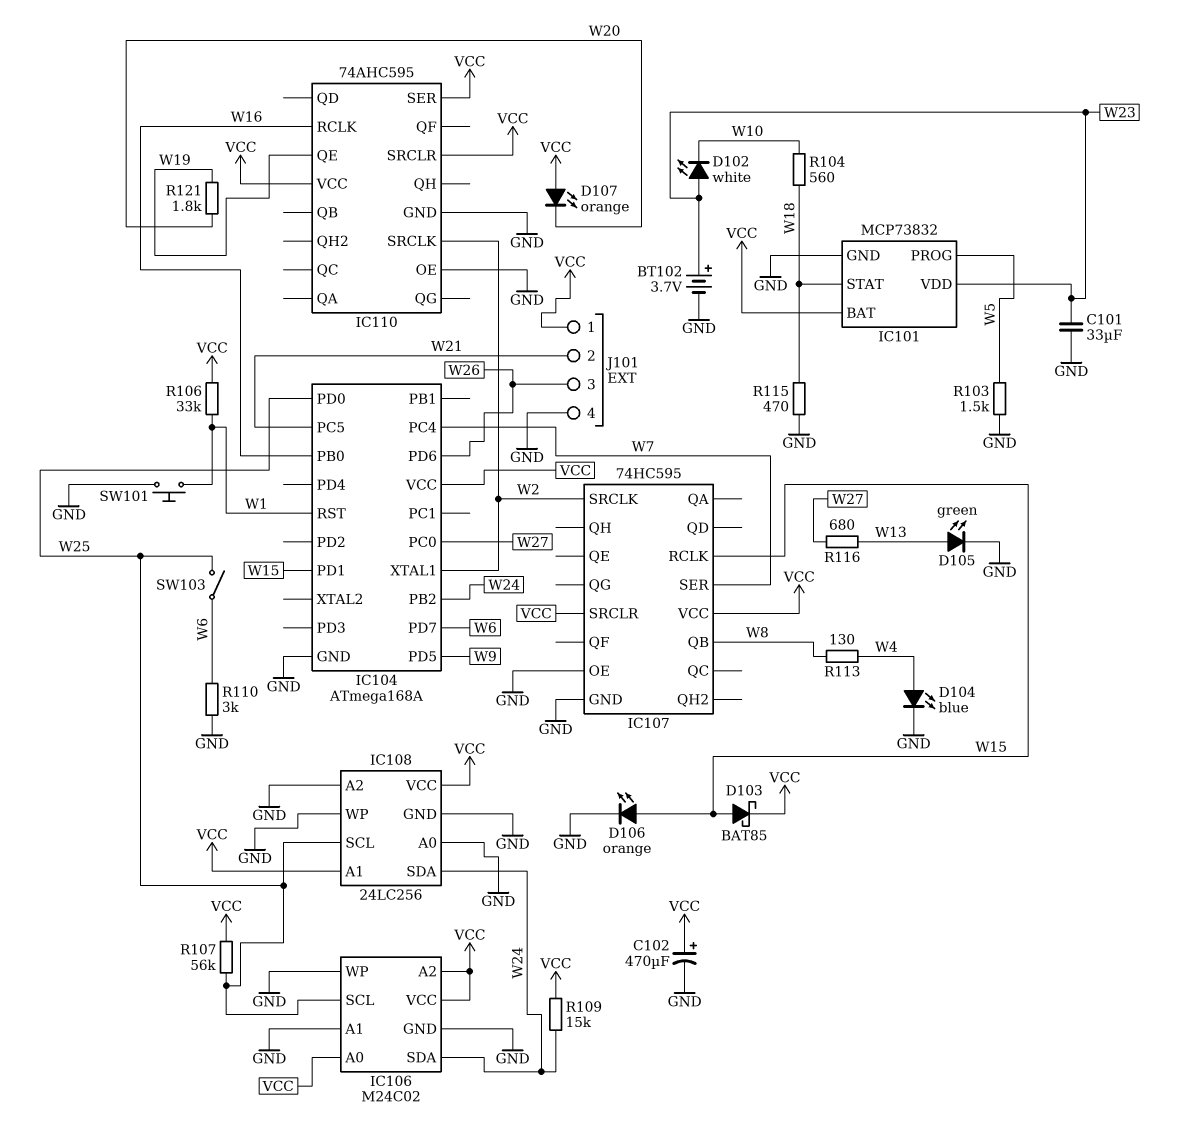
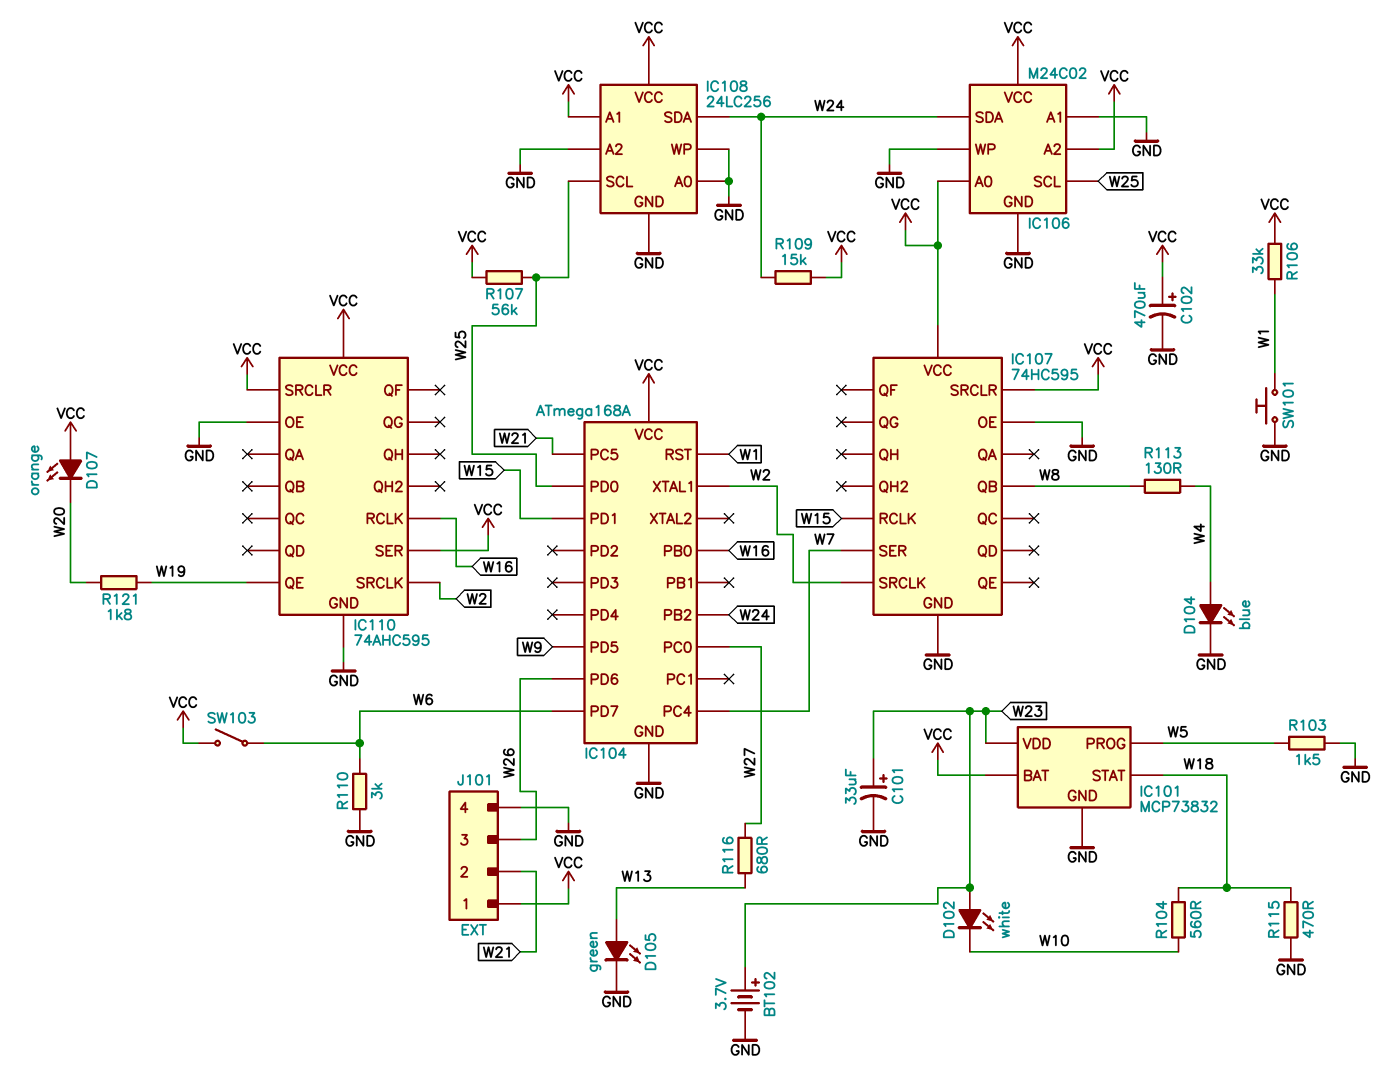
C101: 33uF (GND, W23) -> 33uF (plus W23, minus GND)
D103: schottky BAT85 (A W15, K VCC) -> none
D106: LED orange (A W15, K GND) -> none
SW103: switch (W6, W25) -> switch (VCC, W6)

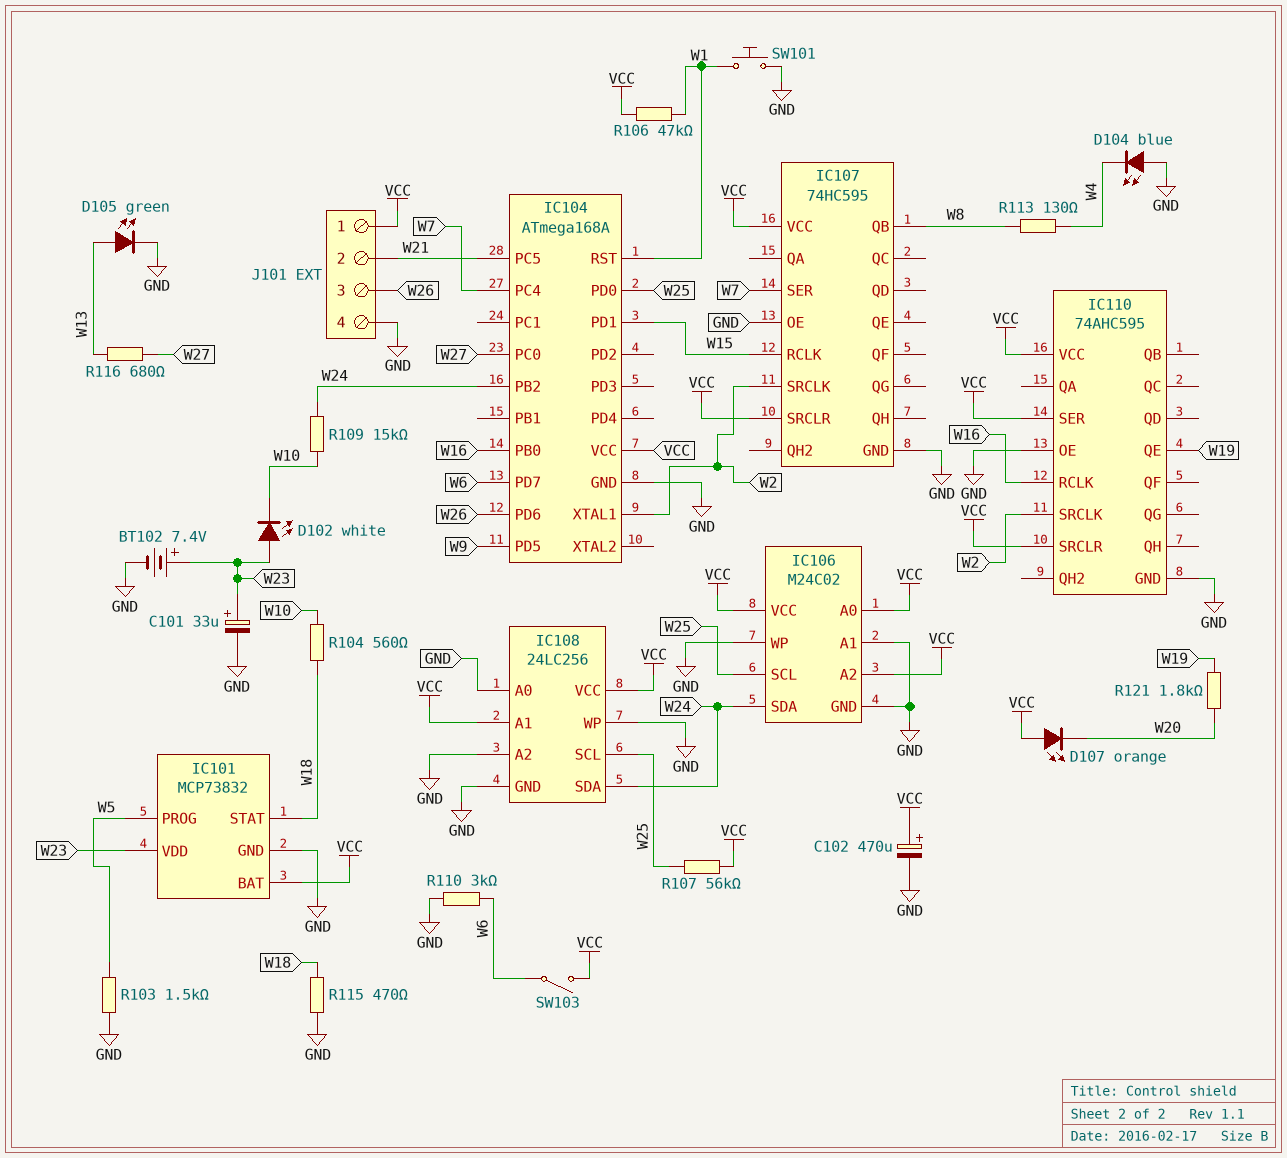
BT102: 3.7V (plus W23, minus GND) -> 7.4V (plus W23, minus GND)
D104: LED blue (A W4, K GND) -> LED blue (A GND, K W4)
R106: 33k (VCC, W1) -> 47k (VCC, W1)
R109: 15k (VCC, W24) -> 15k (W10, W24)

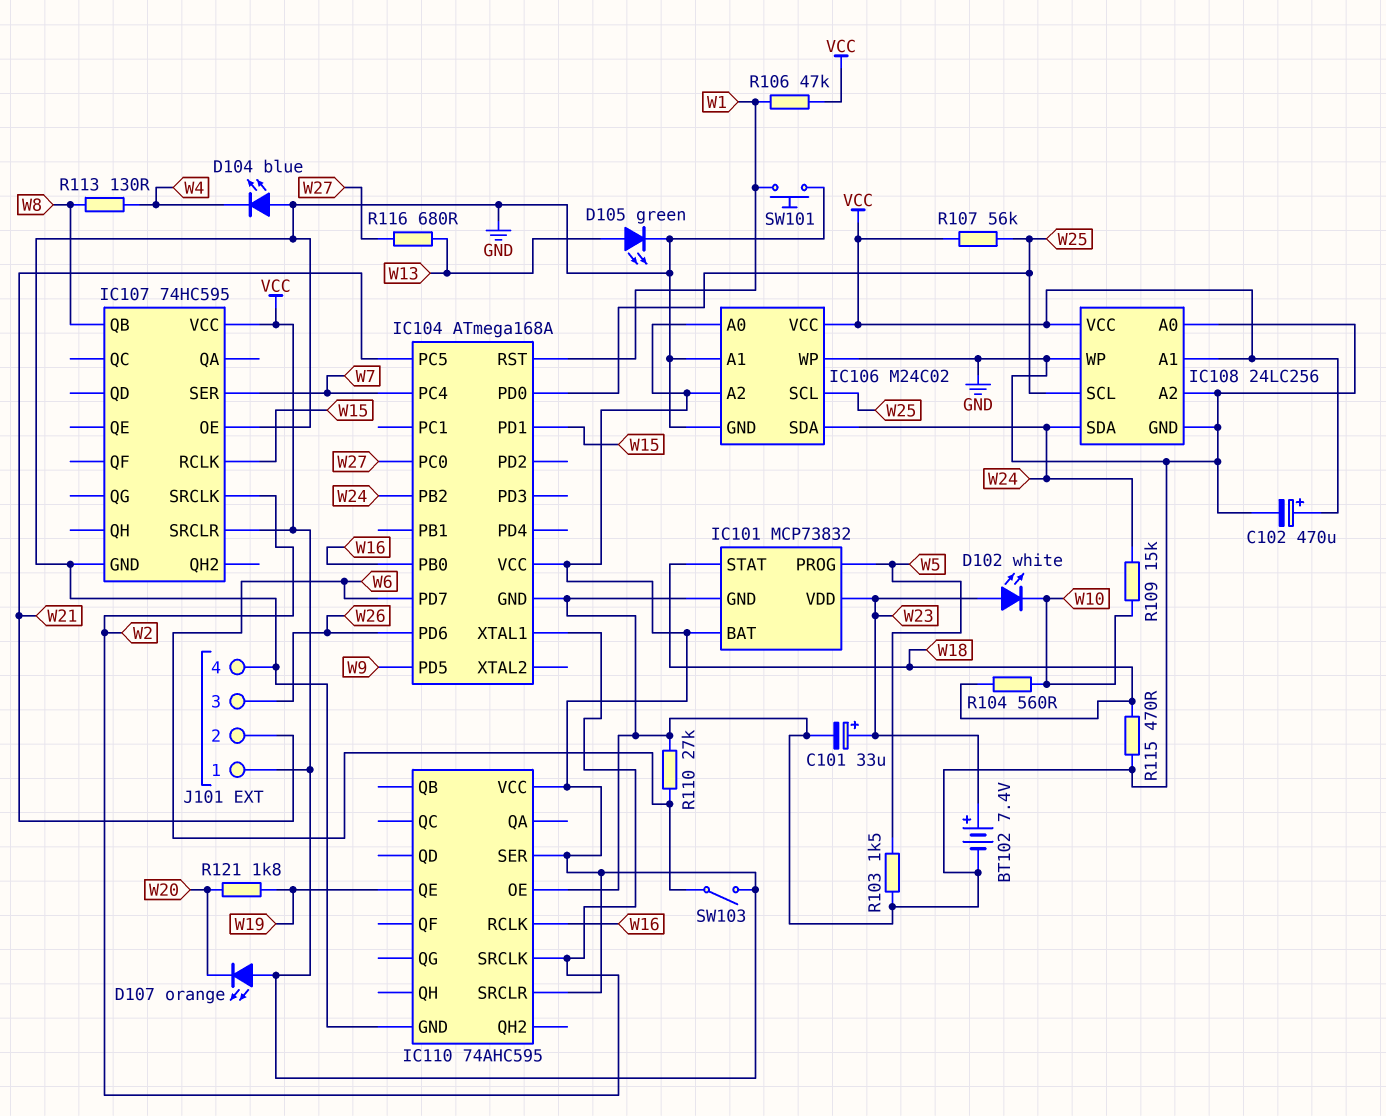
R110: 3k (GND, W6) -> 27k (GND, W6)

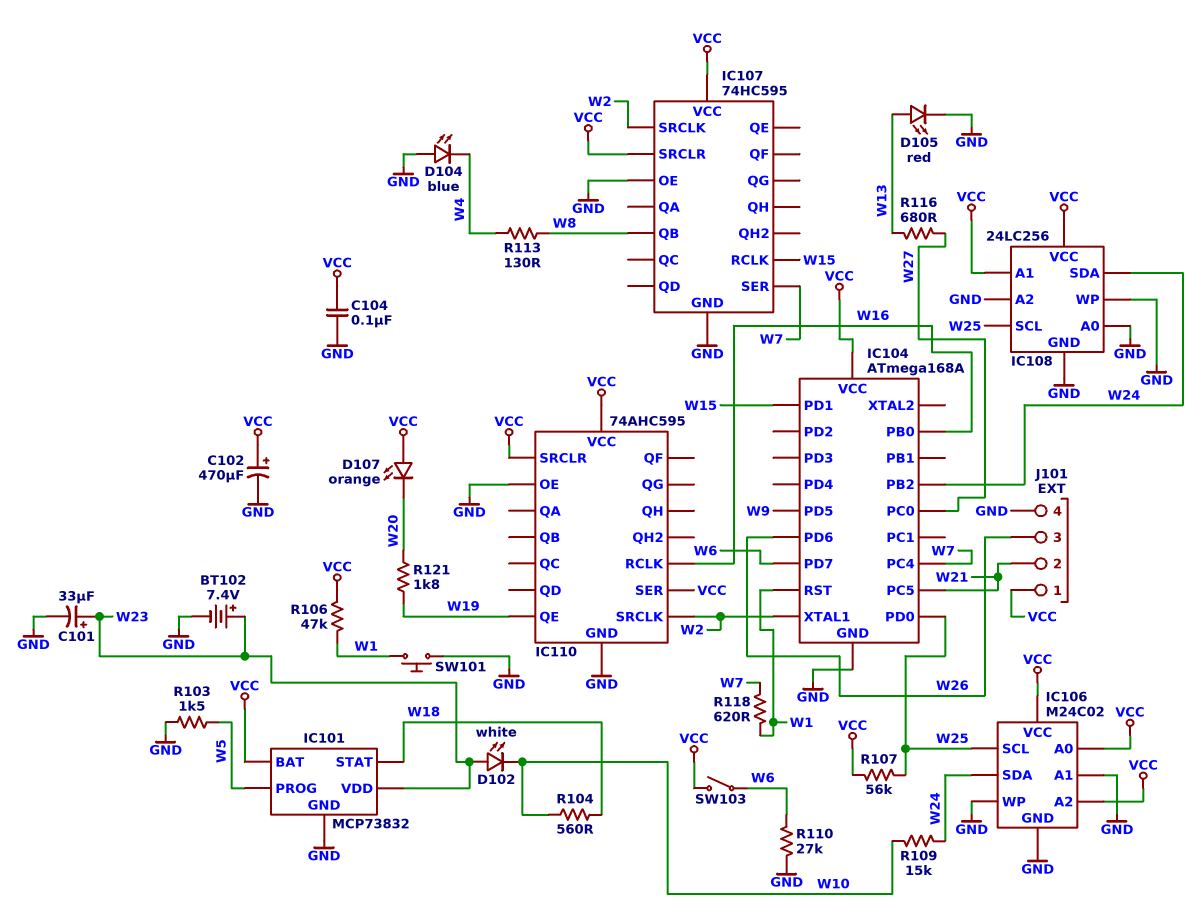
C104: none -> 100nF (GND, VCC)
D105: LED green (A W13, K GND) -> LED red (A W13, K GND)
R115: 470 (GND, W18) -> none
R118: none -> 620 (W1, W7)

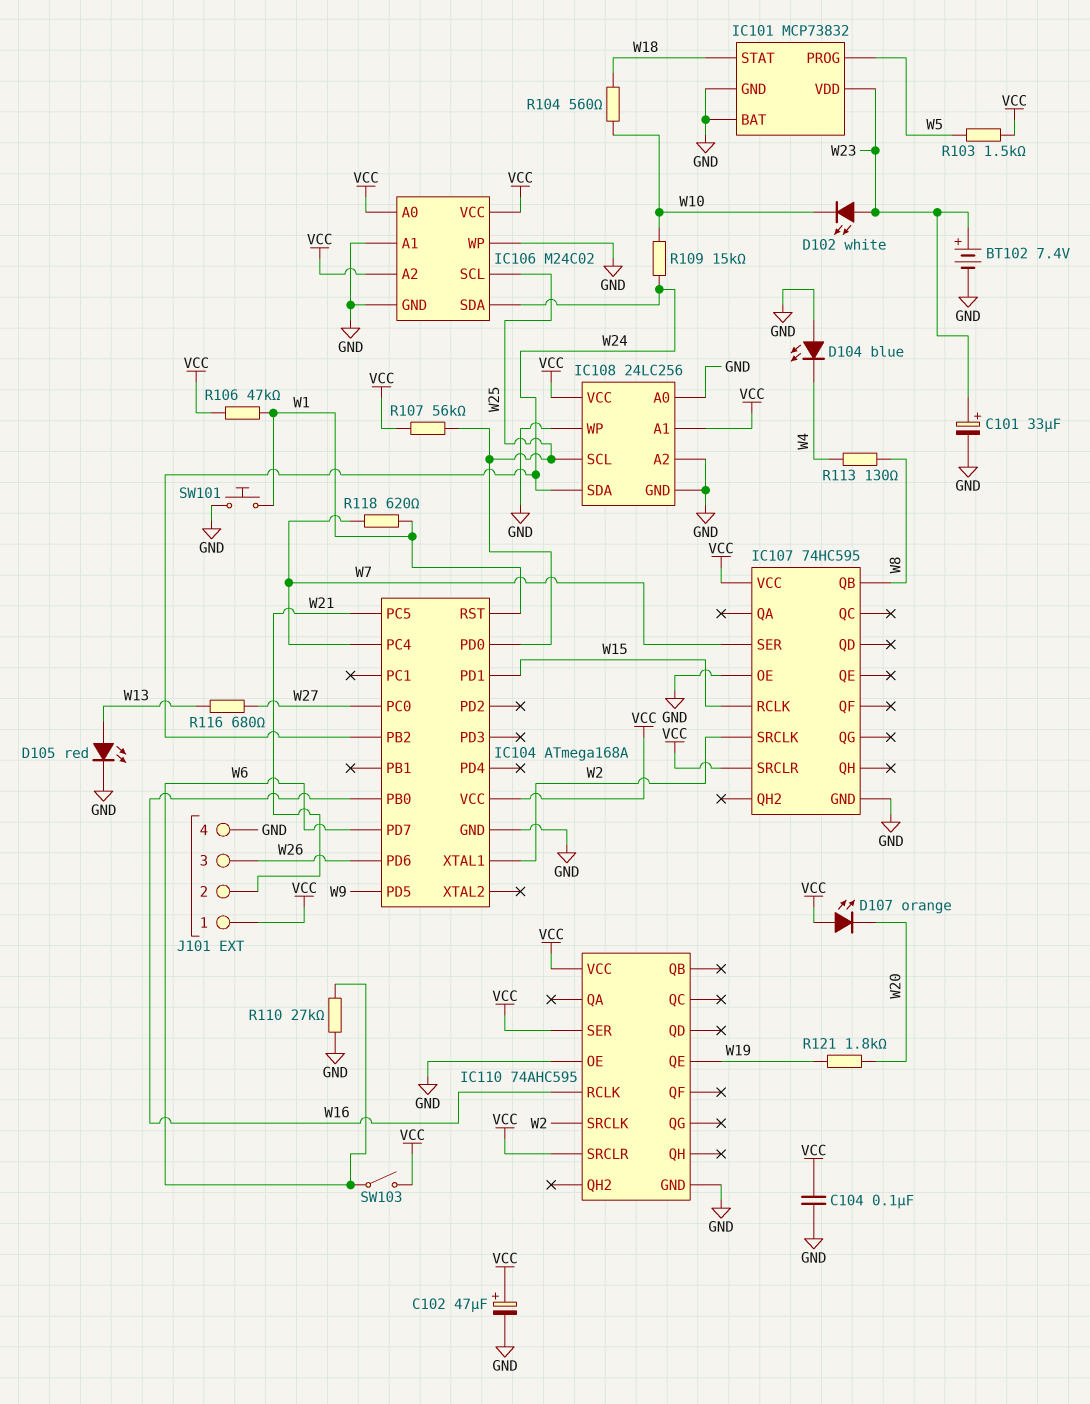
C102: 470uF (plus VCC, minus GND) -> 47uF (plus VCC, minus GND)
IC101 pin BAT: VCC -> GND
R103: 1.5k (GND, W5) -> 1.5k (VCC, W5)

